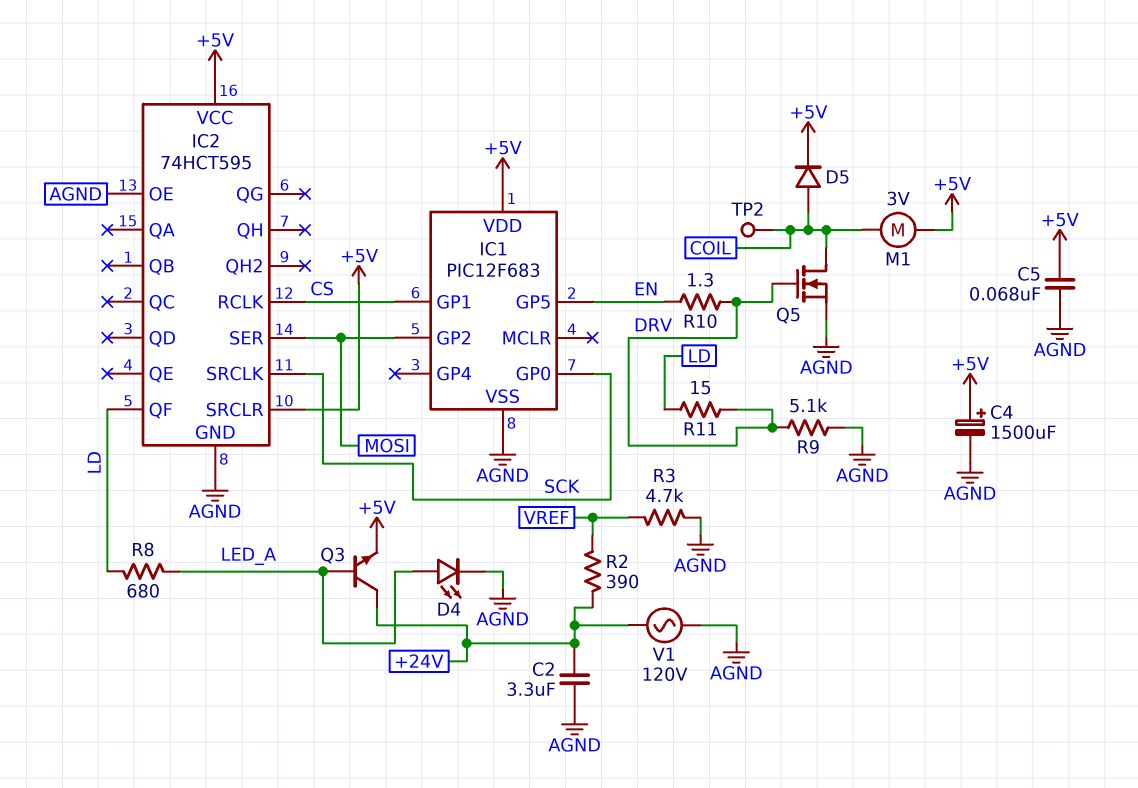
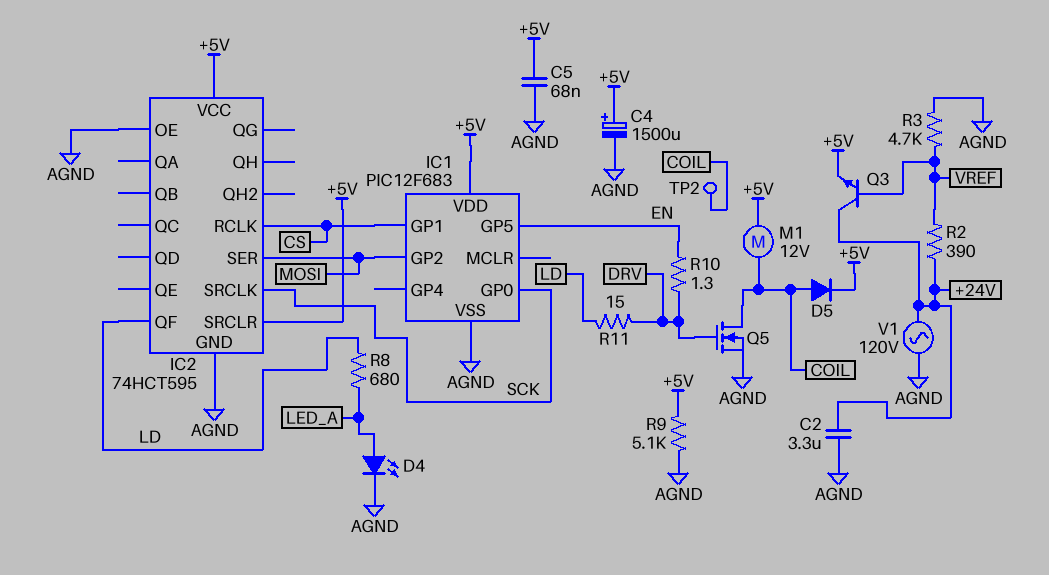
M1: motor 3V (+5V, COIL) -> motor 12V (+5V, COIL)
Q3: NPN (B LED_A, C +24V, E +5V) -> NPN (B VREF, C +24V, E +5V)
R9: 5.1k (AGND, DRV) -> 5.1k (+5V, AGND)

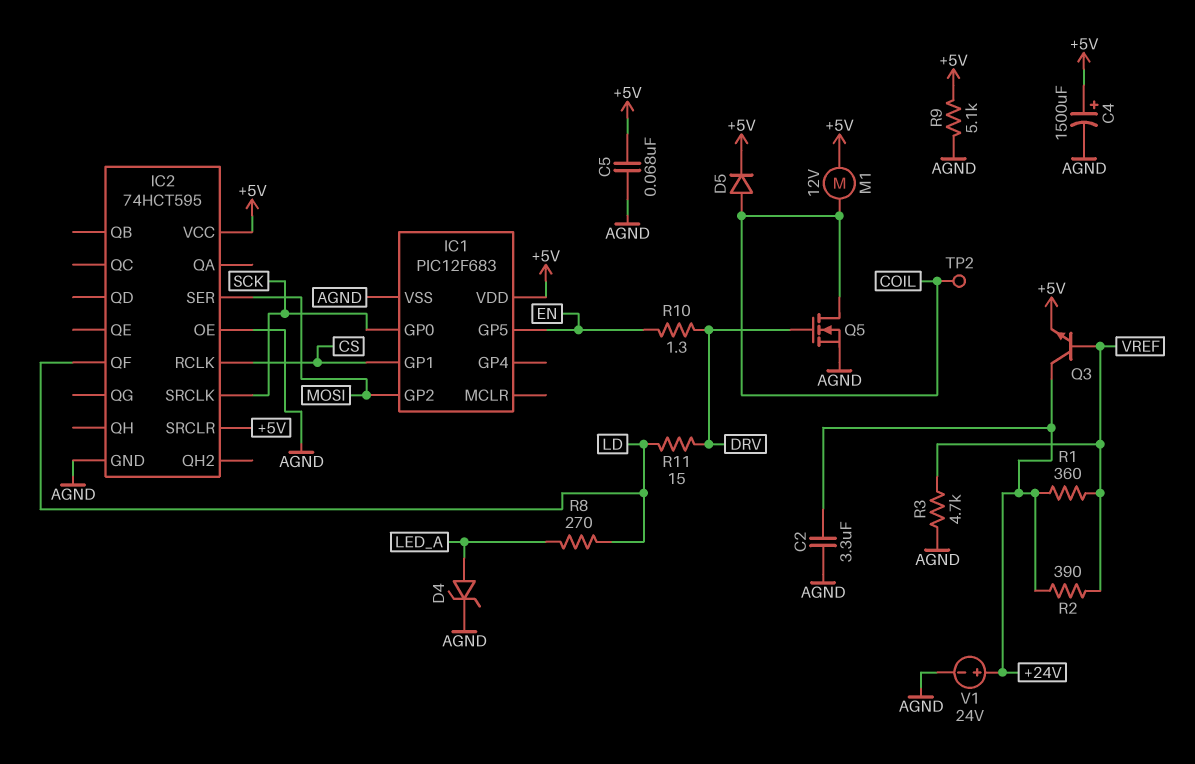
D4: LED (A LED_A, K AGND) -> zener (A LED_A, K AGND)
R1: none -> 360 (+24V, VREF)
R8: 680 (LD, LED_A) -> 270 (LD, LED_A)
V1: AC 120V (+24V, AGND) -> 24V (plus +24V, minus AGND)

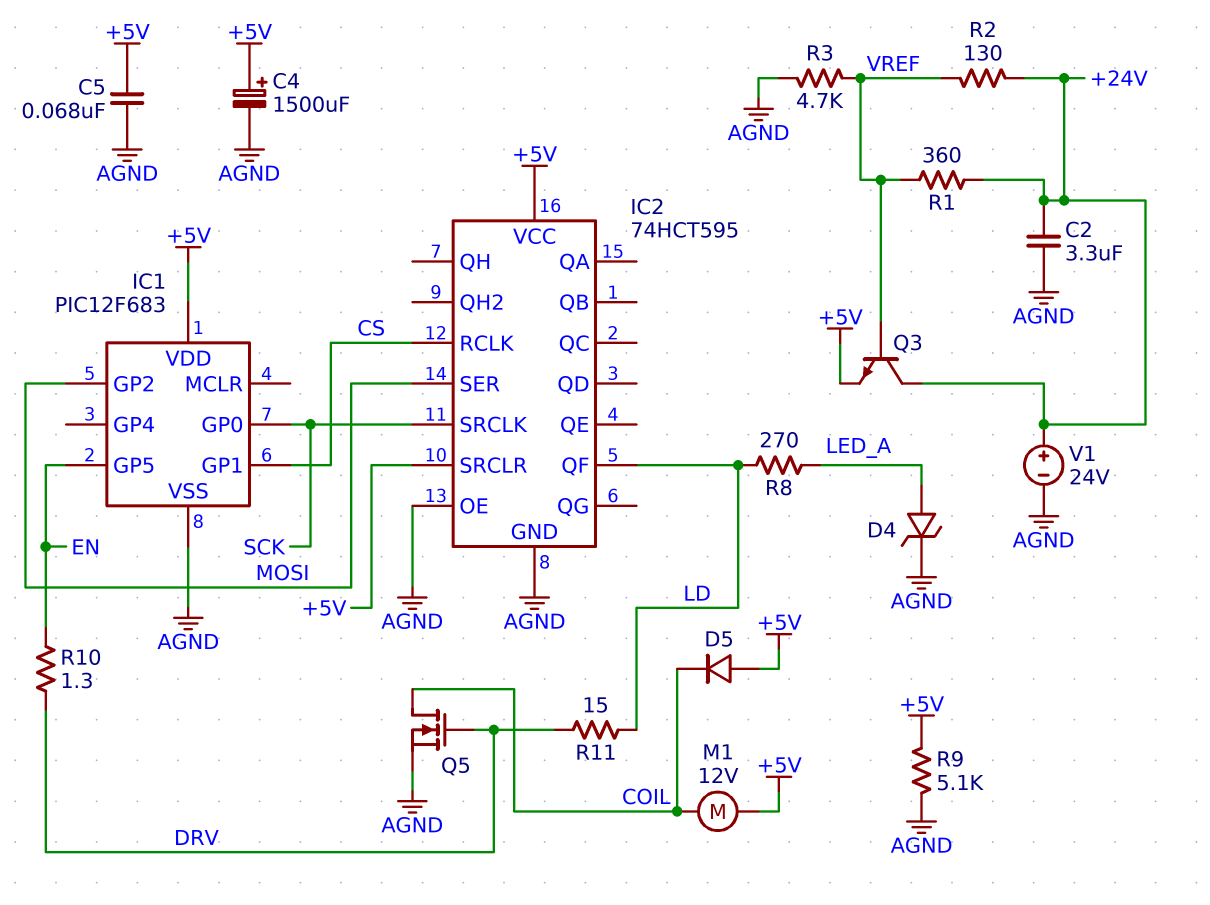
D5: diode (A COIL, K +5V) -> diode (A +5V, K COIL)
R2: 390 (+24V, VREF) -> 130 (+24V, VREF)
TP2: test point (COIL) -> none

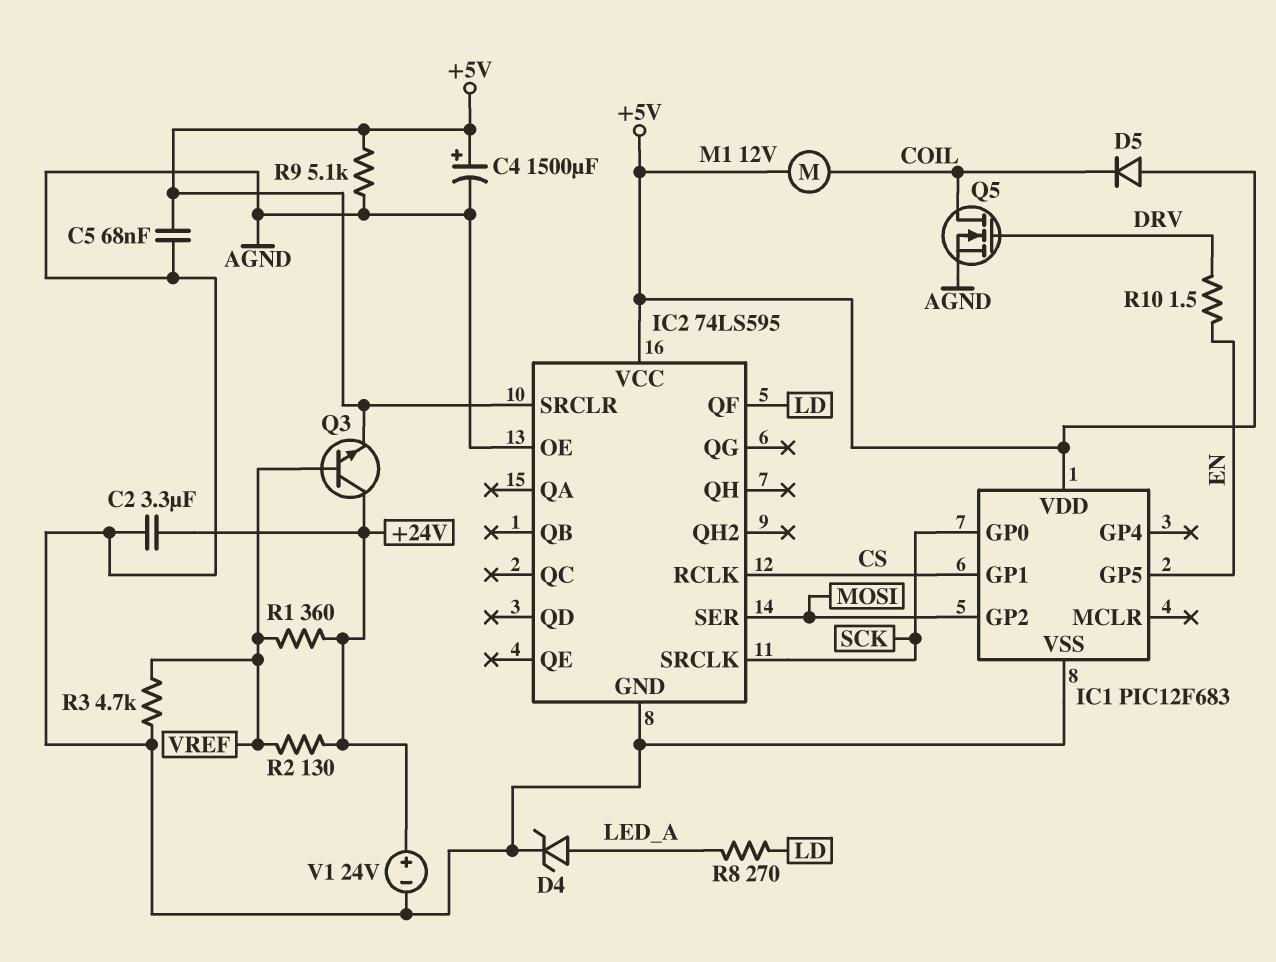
IC2: 74HCT595 -> 74LS595
R10: 1.3 (DRV, EN) -> 1.5 (DRV, EN)
R11: 15 (DRV, LD) -> none

